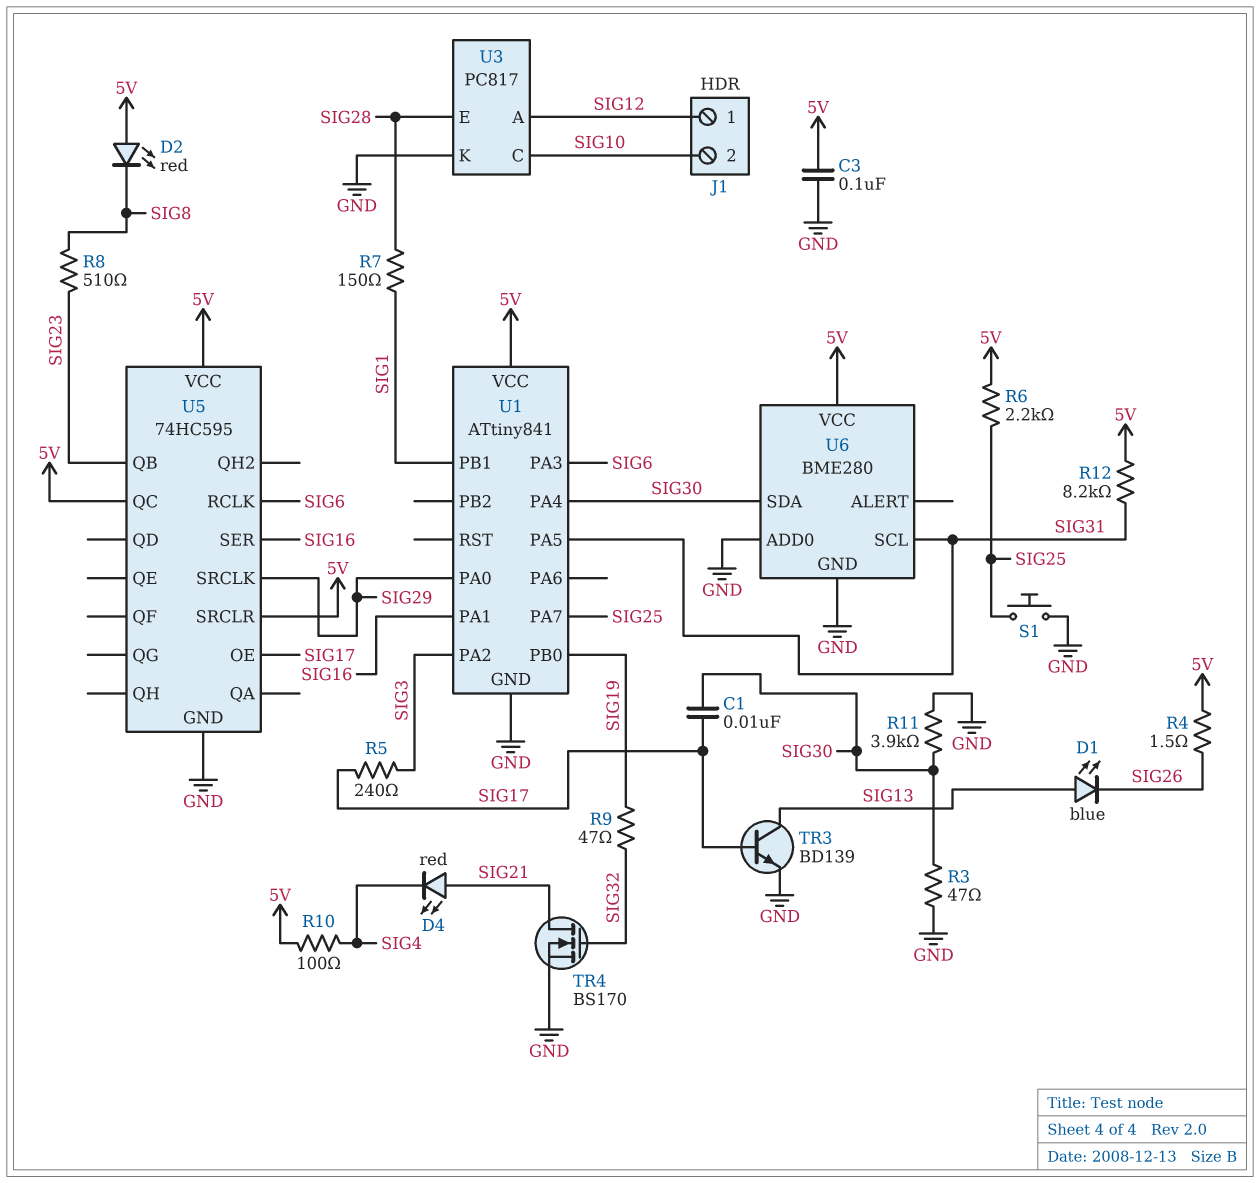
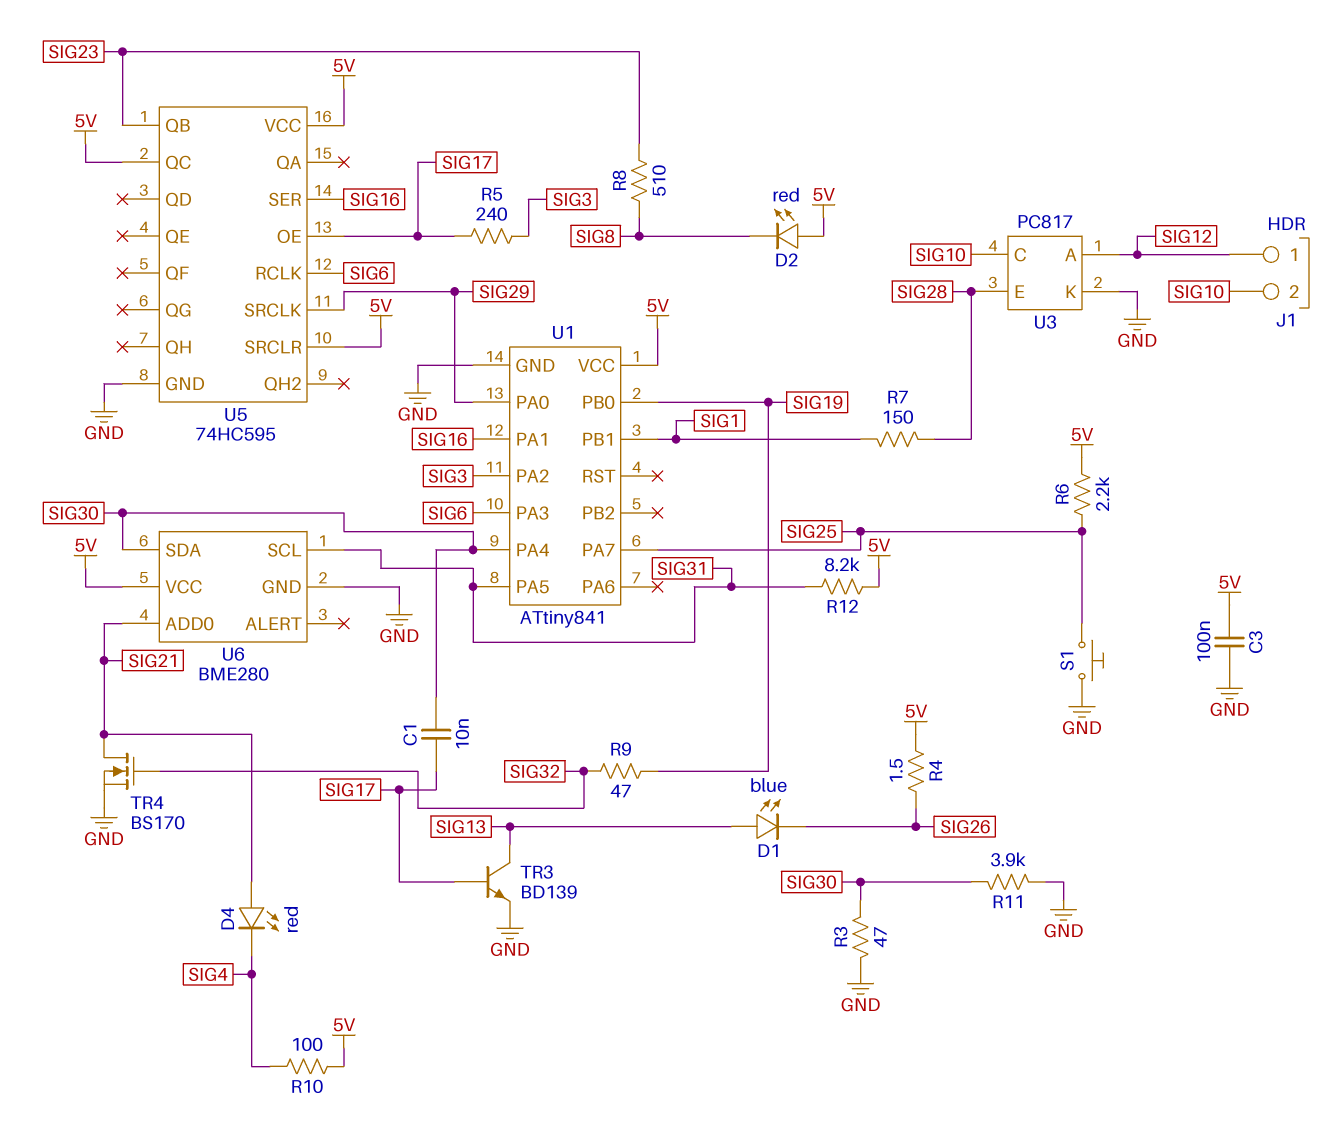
U6 pin ADD0: GND -> SIG21

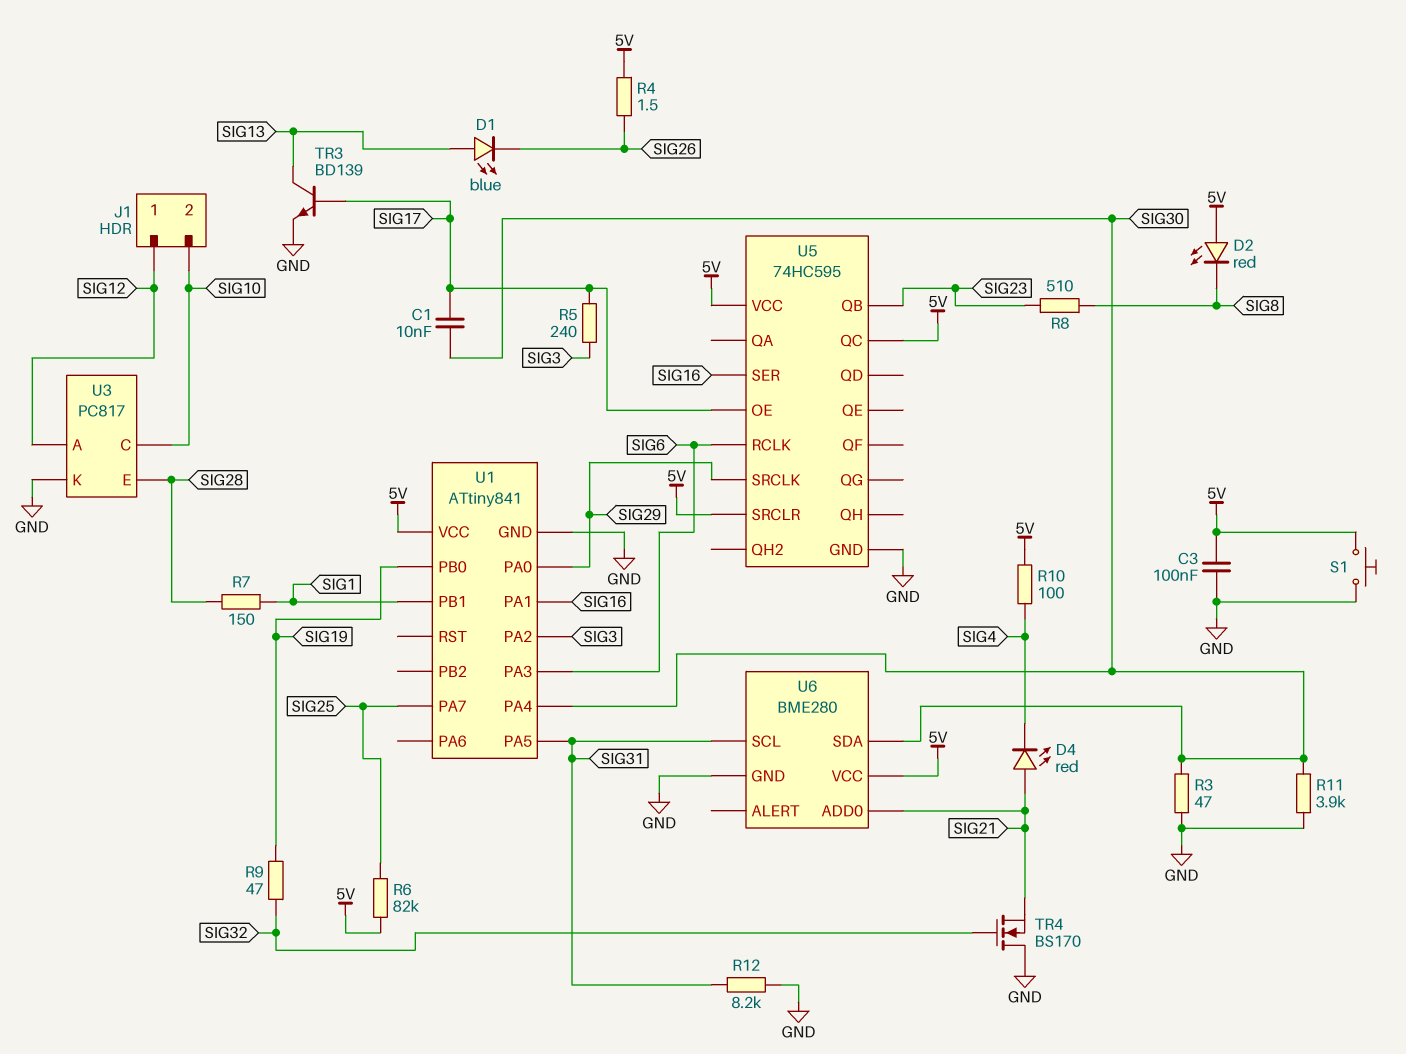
R6: 2.2k (5V, SIG25) -> 82k (5V, SIG25)
R12: 8.2k (5V, SIG31) -> 8.2k (GND, SIG31)
S1: button (GND, SIG25) -> button (5V, GND)
TR4: NMOS BS170 (G SIG32, D SIG21, S GND) -> NMOS BS170 (G SIG32, D GND, S SIG21)

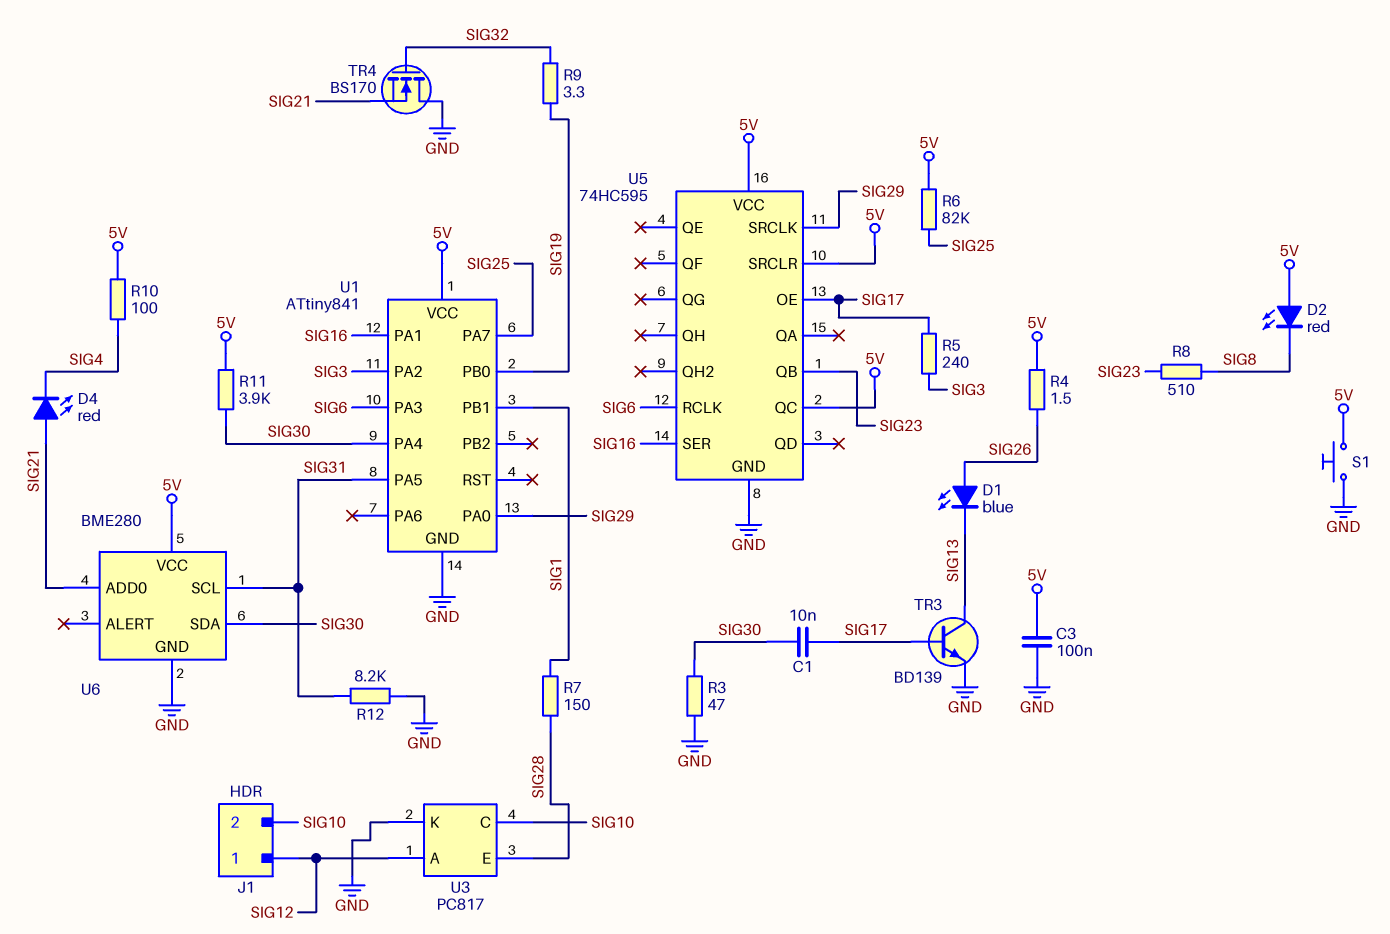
D1: LED blue (A SIG13, K SIG26) -> LED blue (A SIG26, K SIG13)
R9: 47 (SIG19, SIG32) -> 3.3 (SIG19, SIG32)
R11: 3.9k (GND, SIG30) -> 3.9k (5V, SIG30)

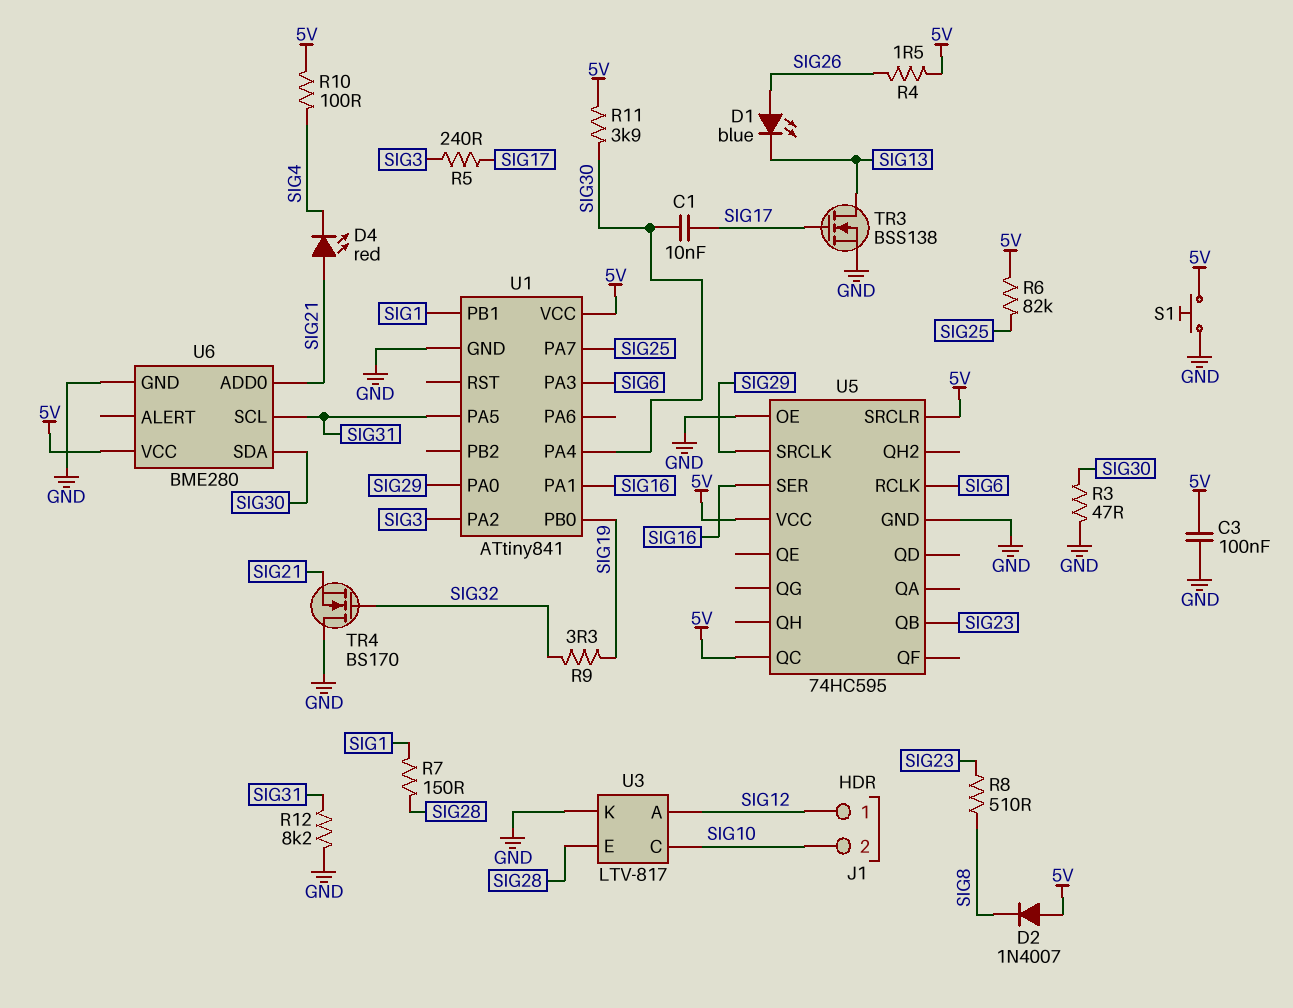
D2: LED red (A 5V, K SIG8) -> diode 1N4007 (A 5V, K SIG8)
TR3: NPN BD139 (B SIG17, C SIG13, E GND) -> NMOS BSS138 (G SIG17, D SIG13, S GND)
U3: PC817 -> LTV-817
U5 pin OE: SIG17 -> GND

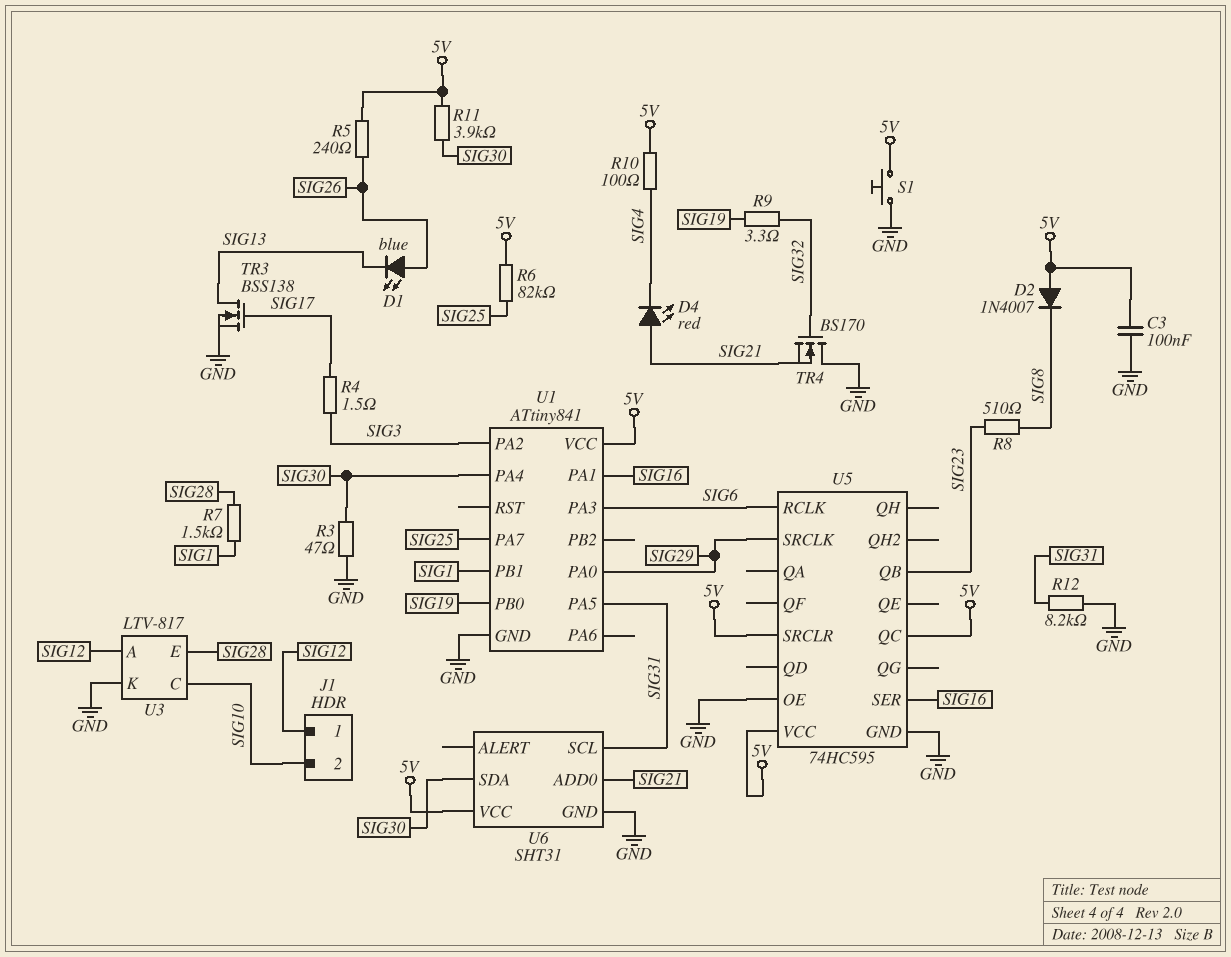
C1: 10nF (SIG17, SIG30) -> none
R4: 1.5 (5V, SIG26) -> 1.5 (SIG3, SIG17)
R5: 240 (SIG3, SIG17) -> 240 (5V, SIG26)
R7: 150 (SIG1, SIG28) -> 1.5k (SIG1, SIG28)
U6: BME280 -> SHT31

